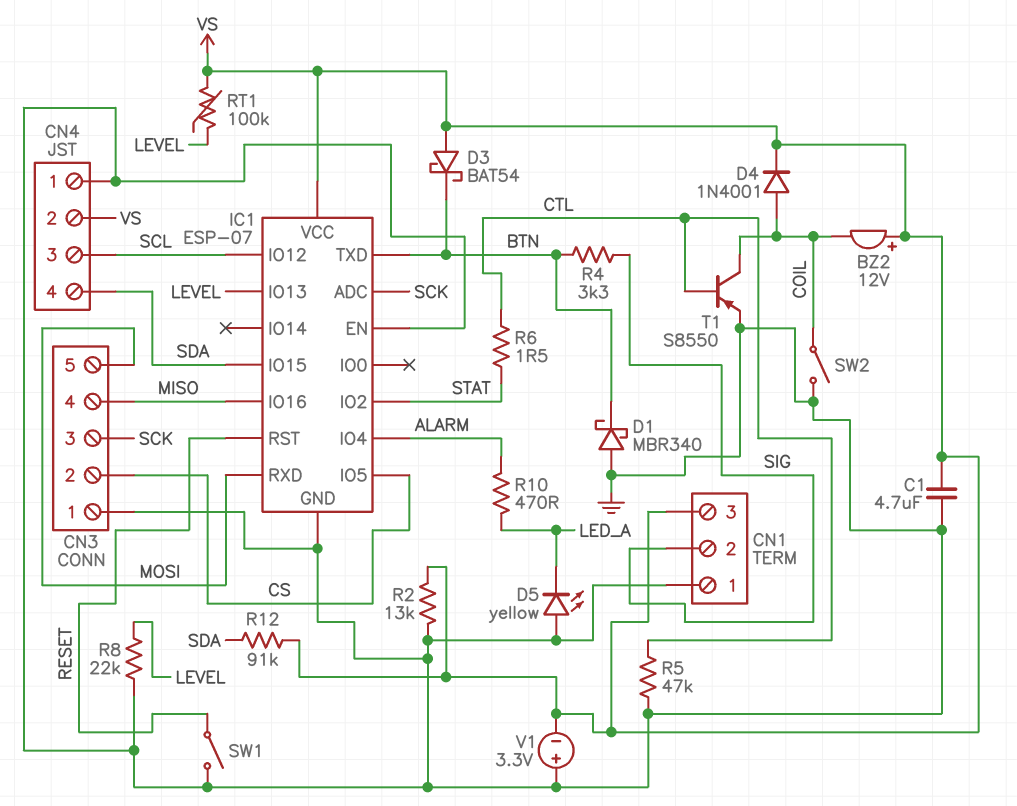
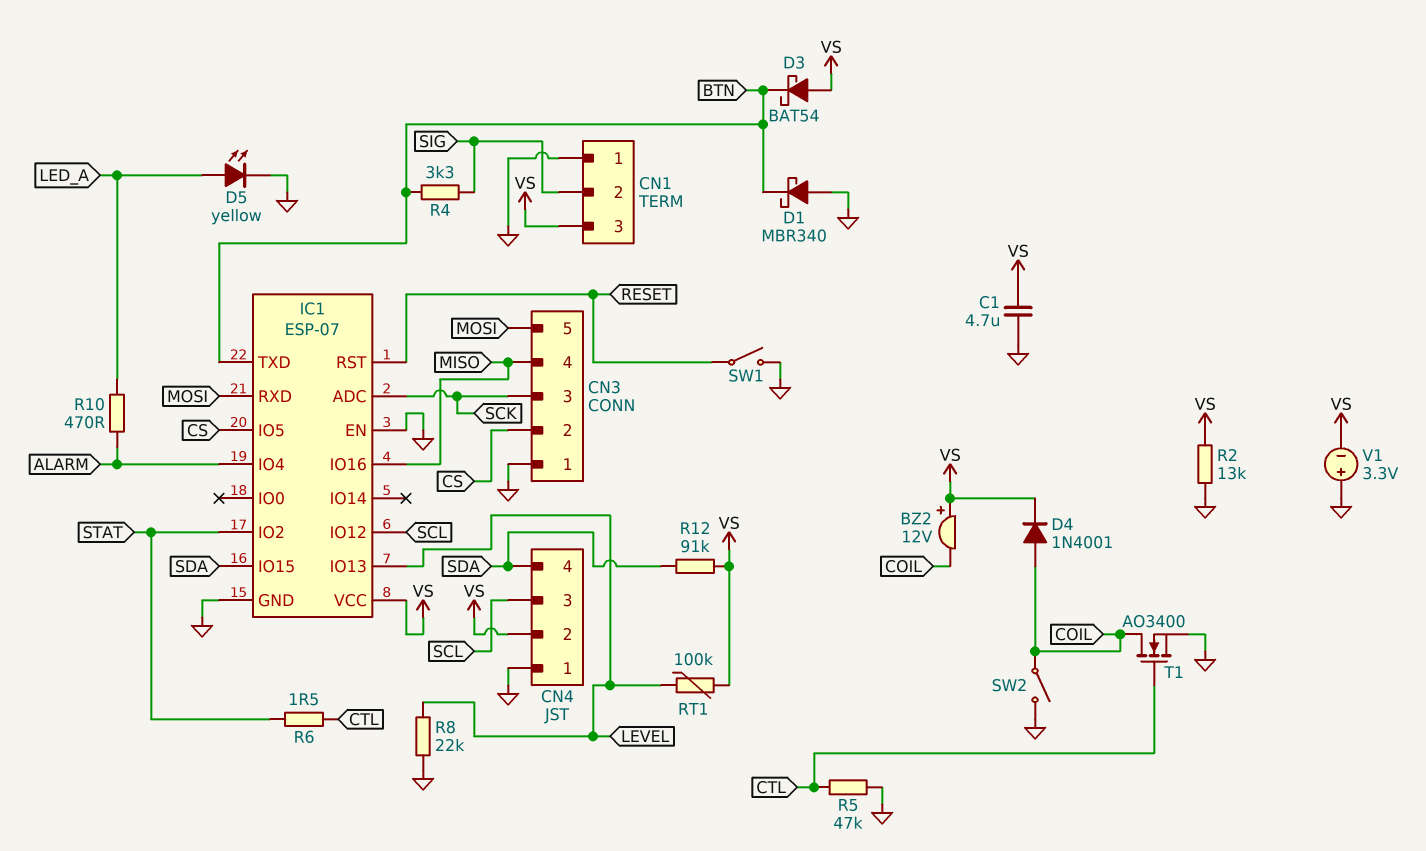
D5: LED yellow (A GND, K LED_A) -> LED yellow (A LED_A, K GND)
T1: PNP S8550 (B CTL, C COIL, E GND) -> NMOS AO3400 (G CTL, D COIL, S GND)

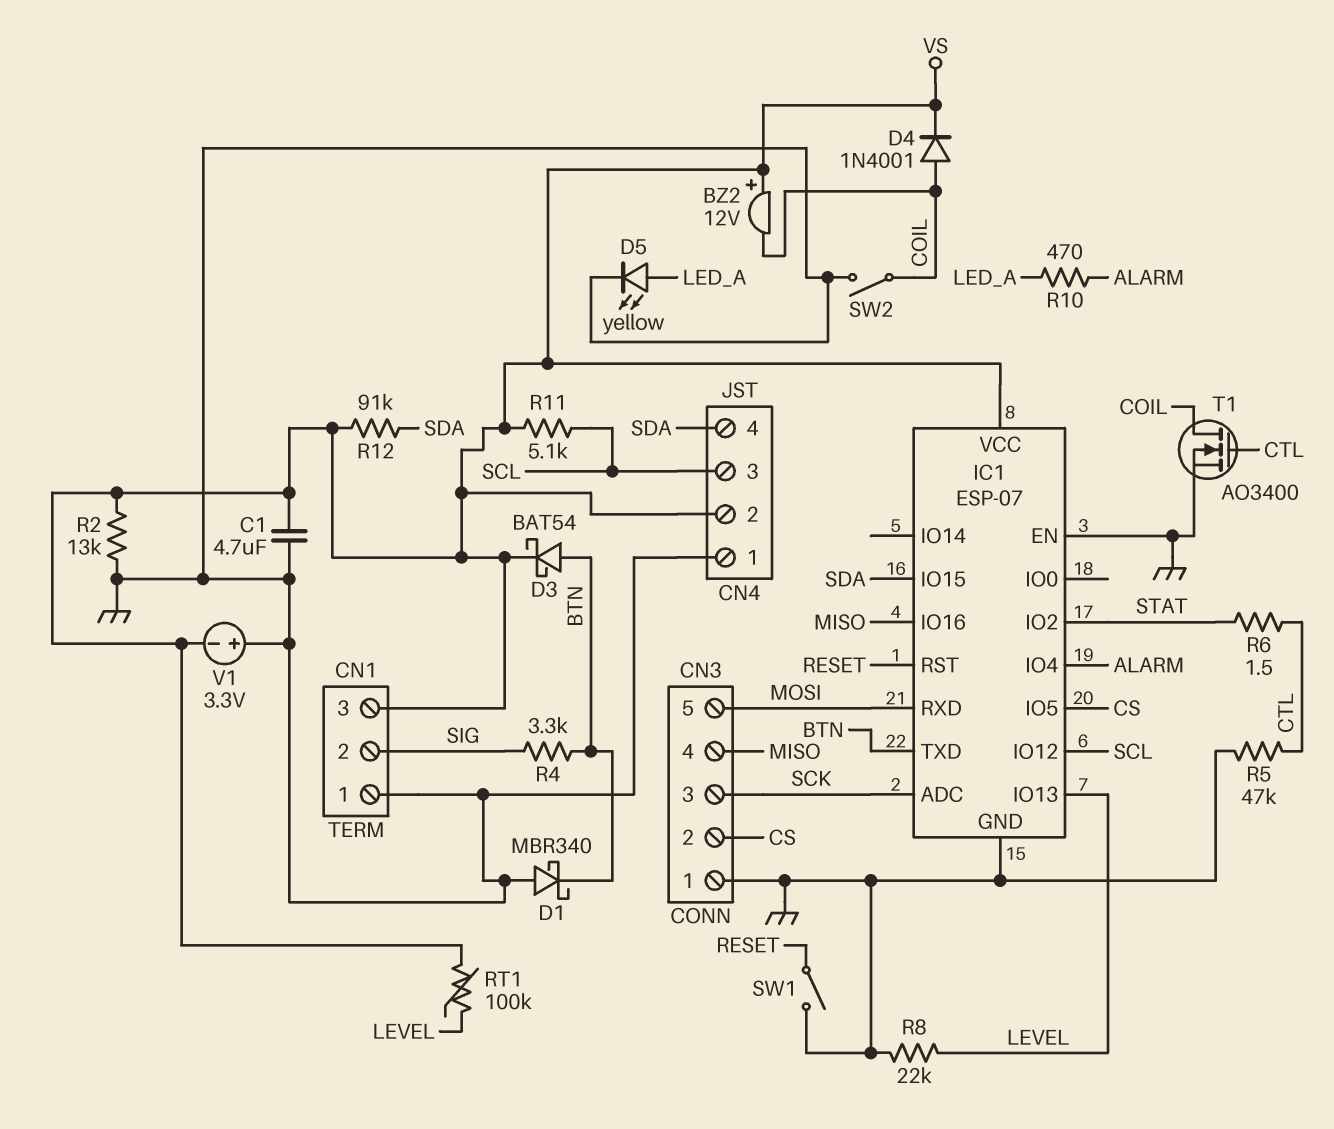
D3: schottky BAT54 (A VS, K BTN) -> schottky BAT54 (A BTN, K VS)
R11: none -> 5.1k (SCL, VS)

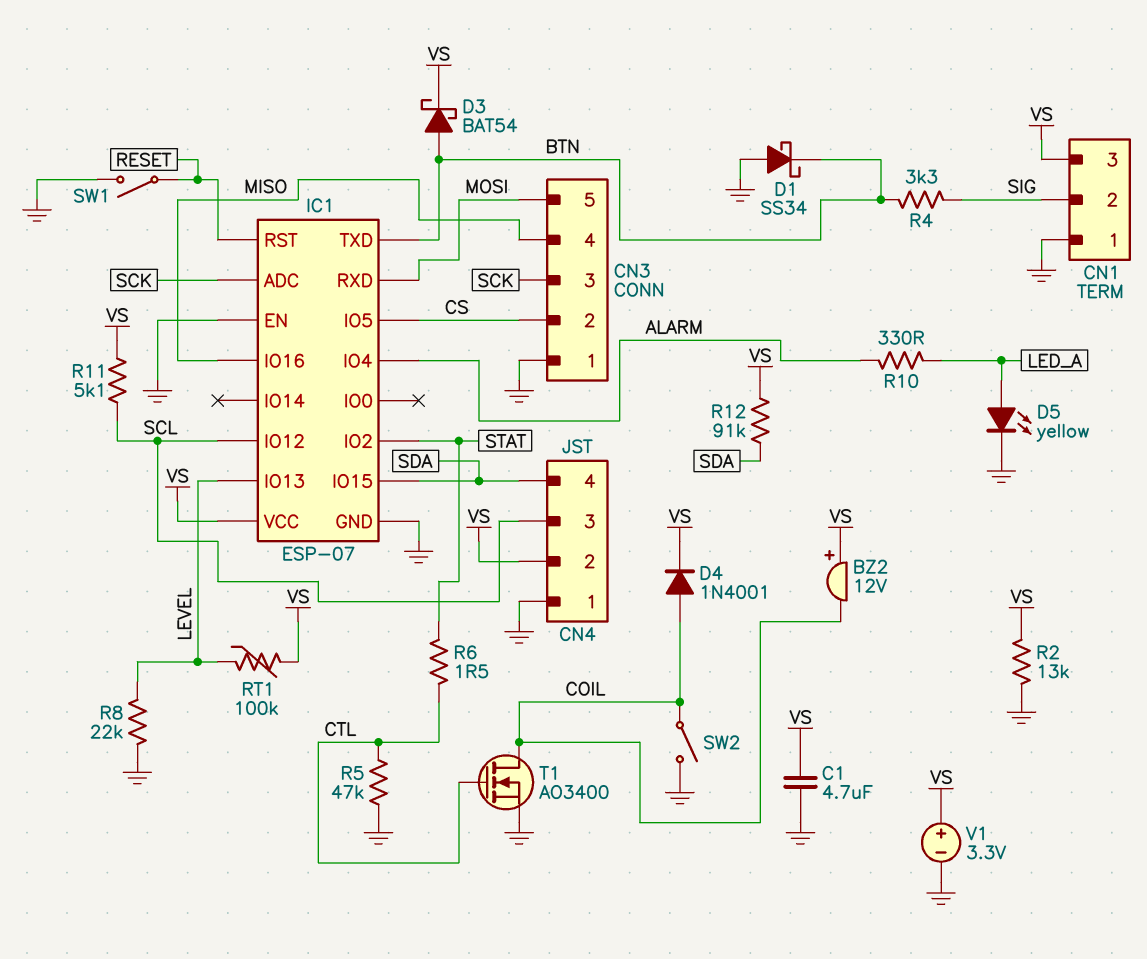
D1: schottky MBR340 (A GND, K BTN) -> schottky SS34 (A GND, K BTN)
R10: 470 (ALARM, LED_A) -> 330 (ALARM, LED_A)
V1: 3.3V (plus GND, minus VS) -> 3.3V (plus VS, minus GND)

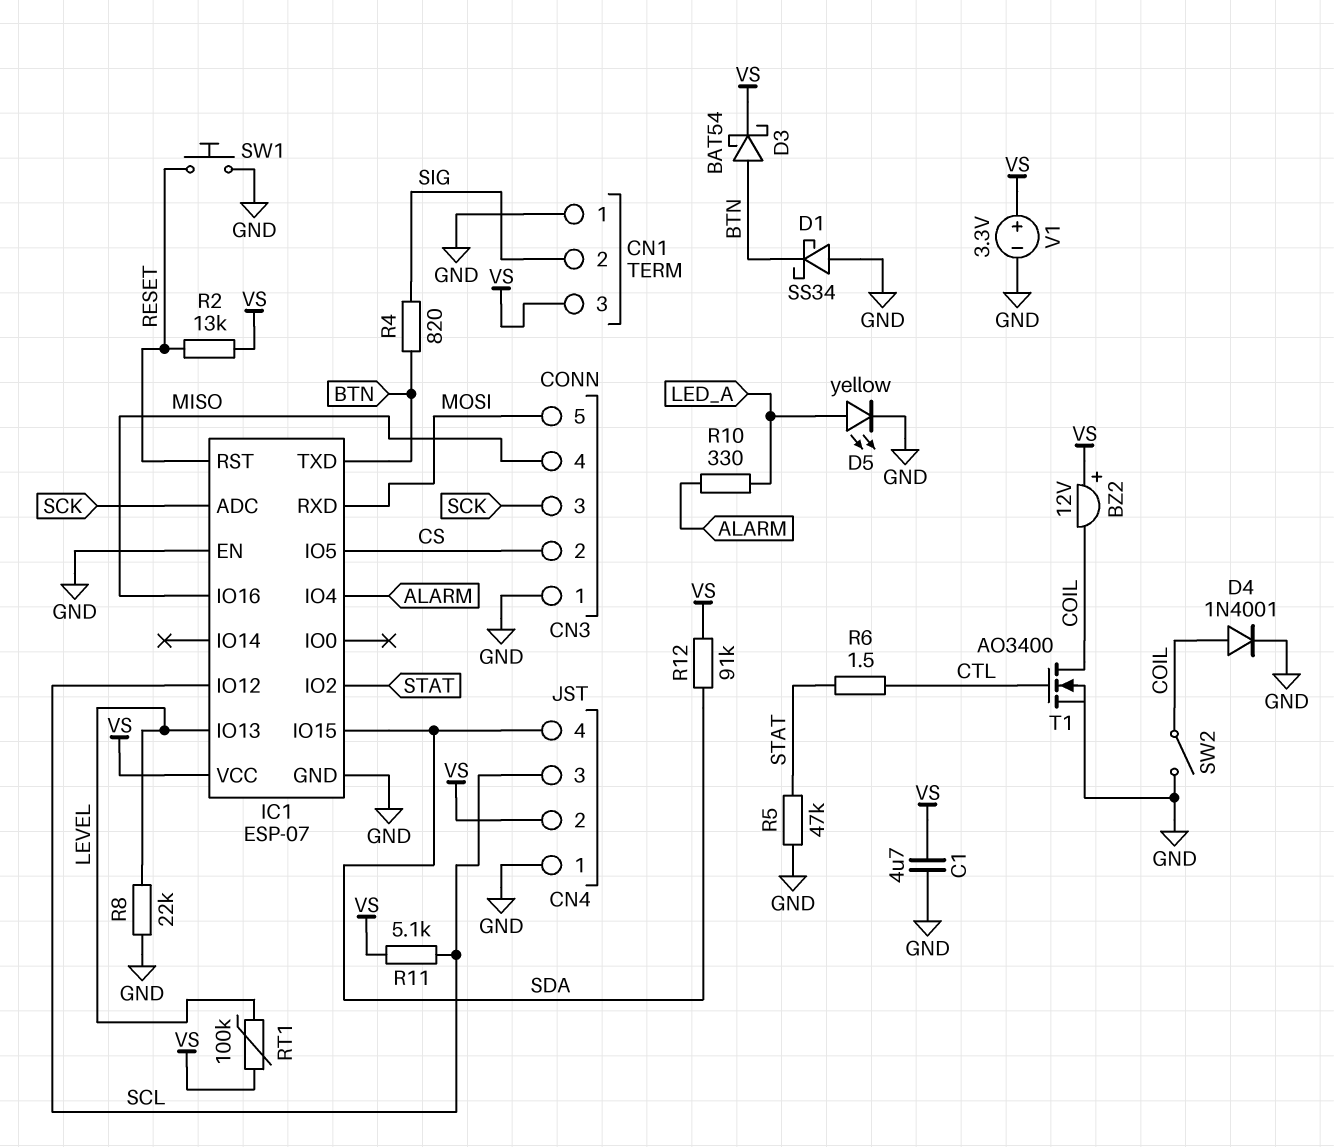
D4: diode 1N4001 (A COIL, K VS) -> diode 1N4001 (A COIL, K GND)
R2: 13k (GND, VS) -> 13k (RESET, VS)
R4: 3.3k (BTN, SIG) -> 820 (BTN, SIG)
R5: 47k (CTL, GND) -> 47k (GND, STAT)
SW1: switch (GND, RESET) -> button (GND, RESET)

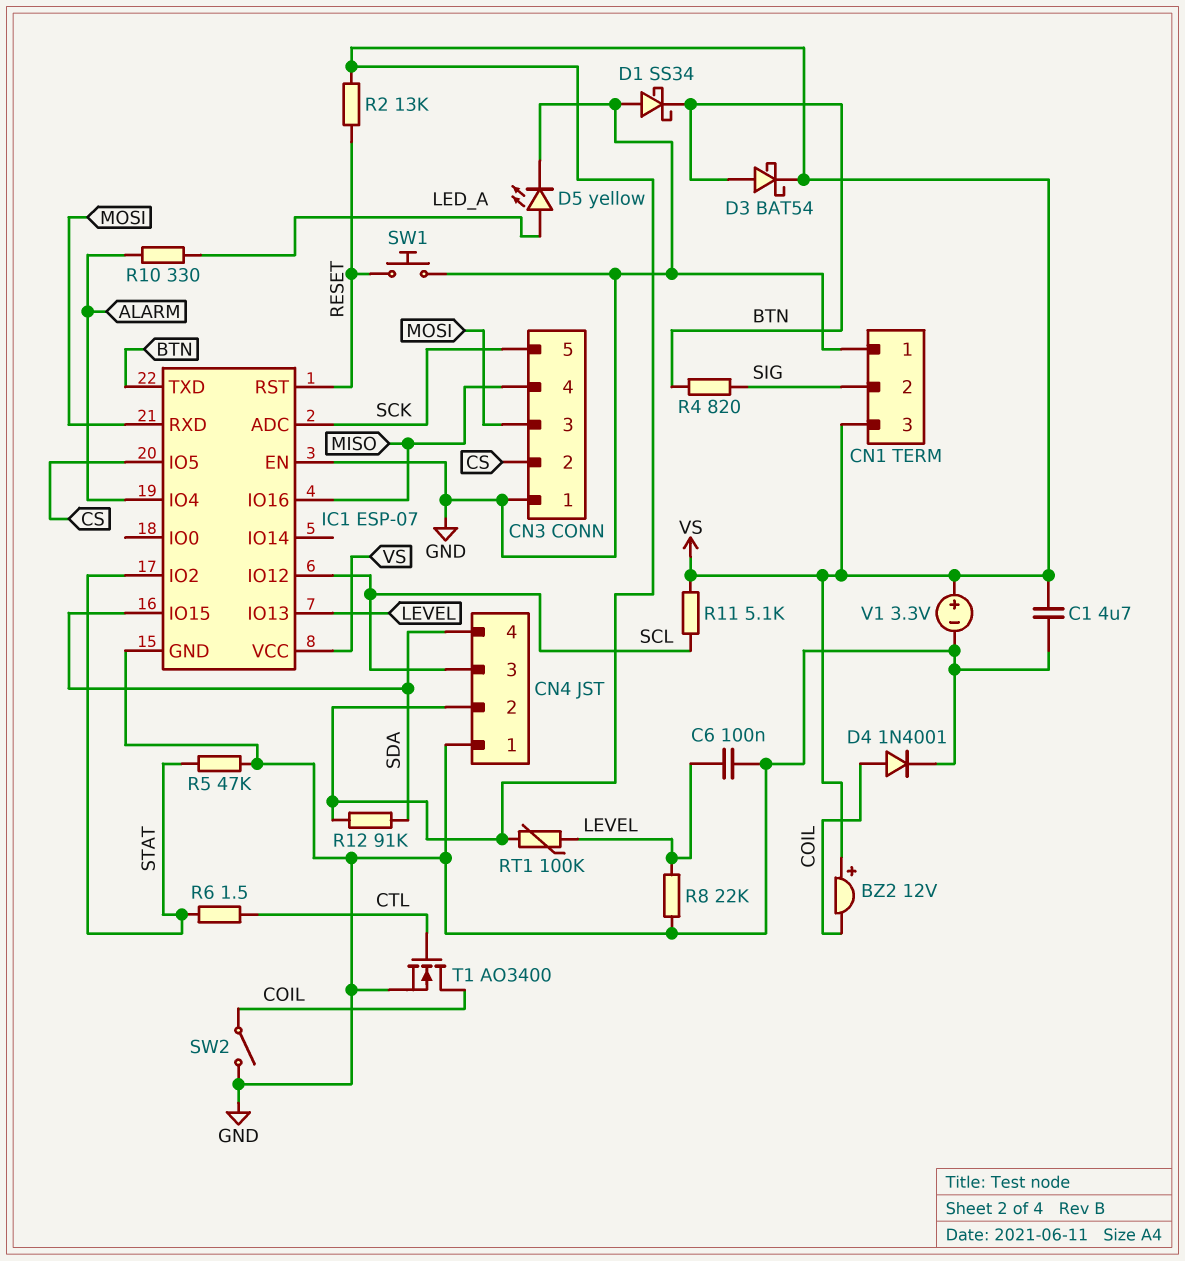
C6: none -> 100nF (GND, LEVEL)
CN3 pin 3: SCK -> MOSI
CN3 pin 5: MOSI -> SCK

